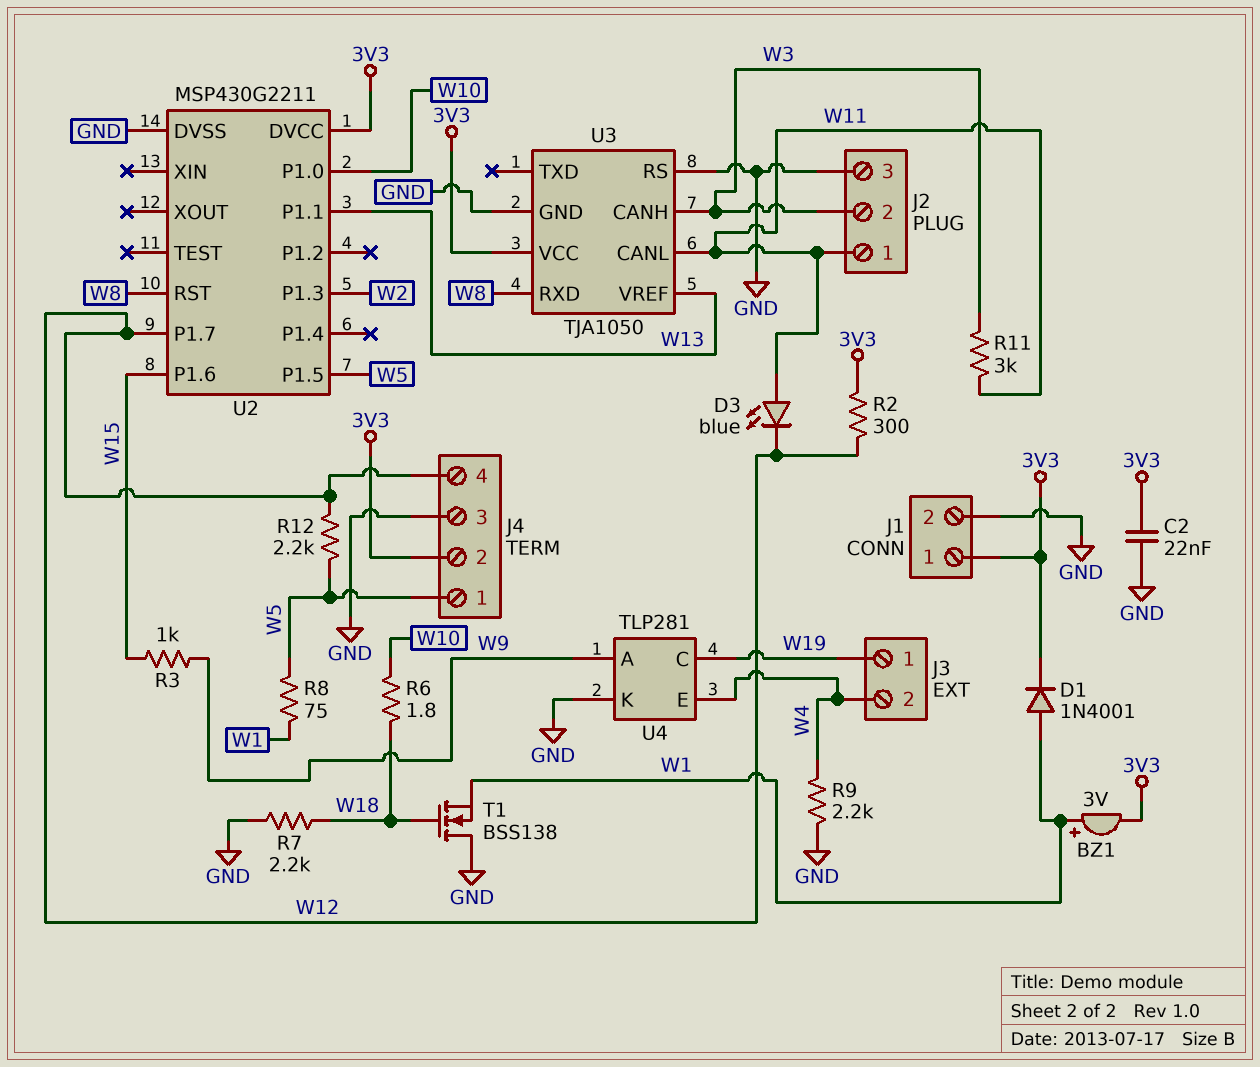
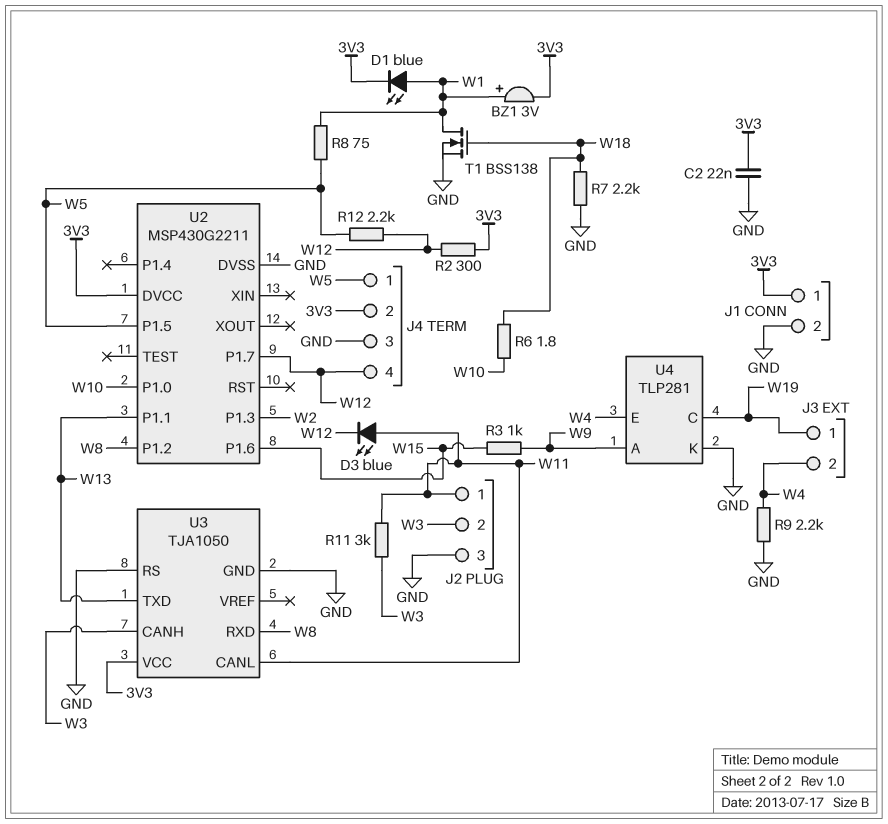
D1: diode 1N4001 (A W1, K 3V3) -> LED blue (A W1, K 3V3)
T1: NMOS BSS138 (G W18, D GND, S W1) -> NMOS BSS138 (G W18, D W1, S GND)
U2 pin P1.2: none -> W8
U2 pin RST: W8 -> none
U3 pin TXD: none -> W13
U3 pin VREF: W13 -> none

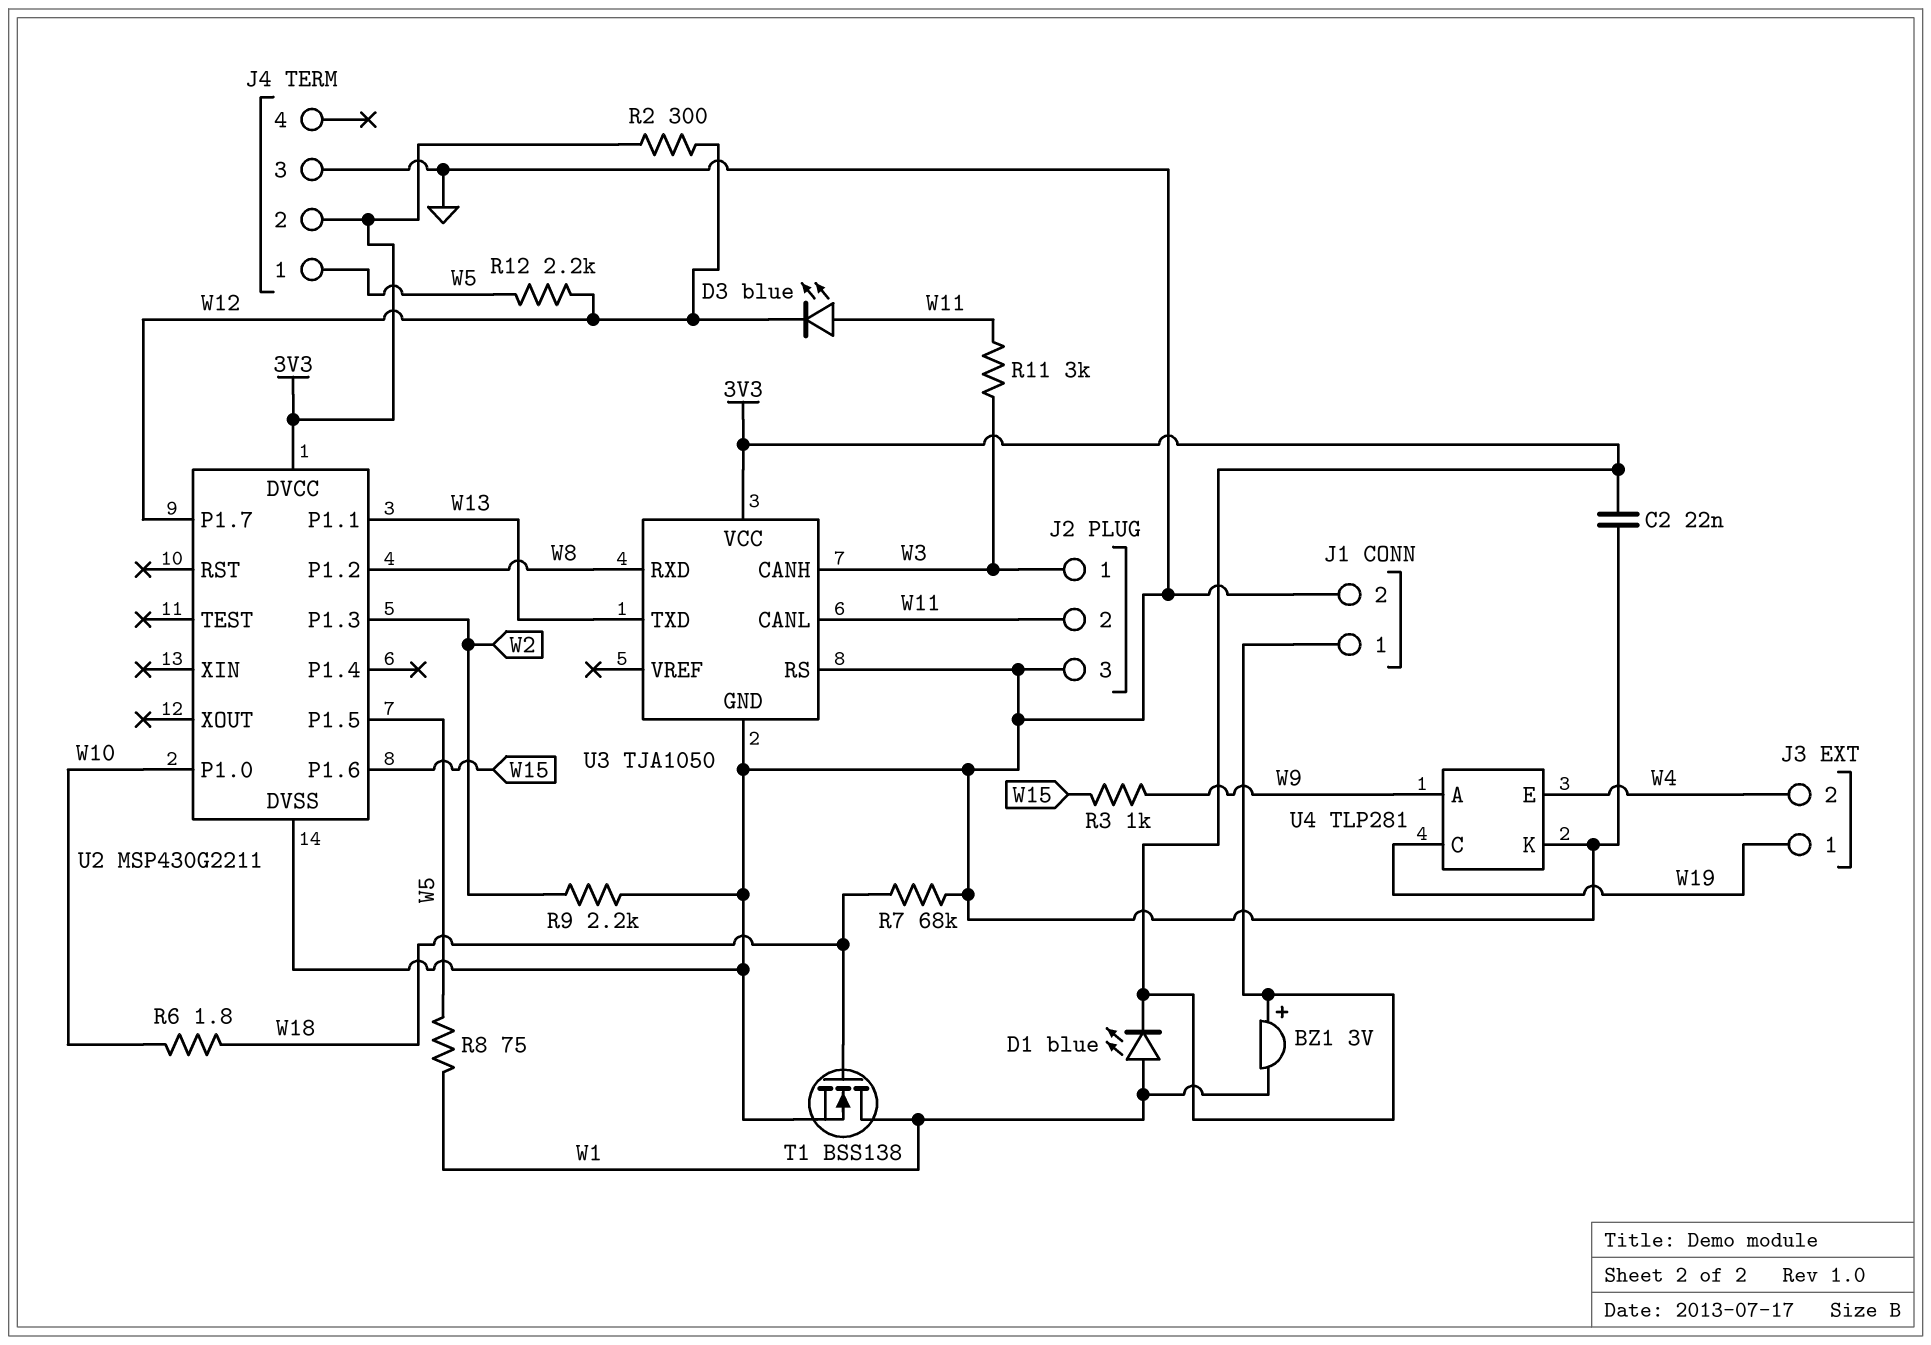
BZ1: buzzer 3V (plus W1, minus 3V3) -> buzzer 3V (plus 3V3, minus W1)
J2 pin 1: W11 -> W3
J2 pin 2: W3 -> W11
J4 pin 4: W12 -> none
R7: 2.2k (GND, W18) -> 68k (GND, W18)
R9: 2.2k (GND, W4) -> 2.2k (GND, W2)

